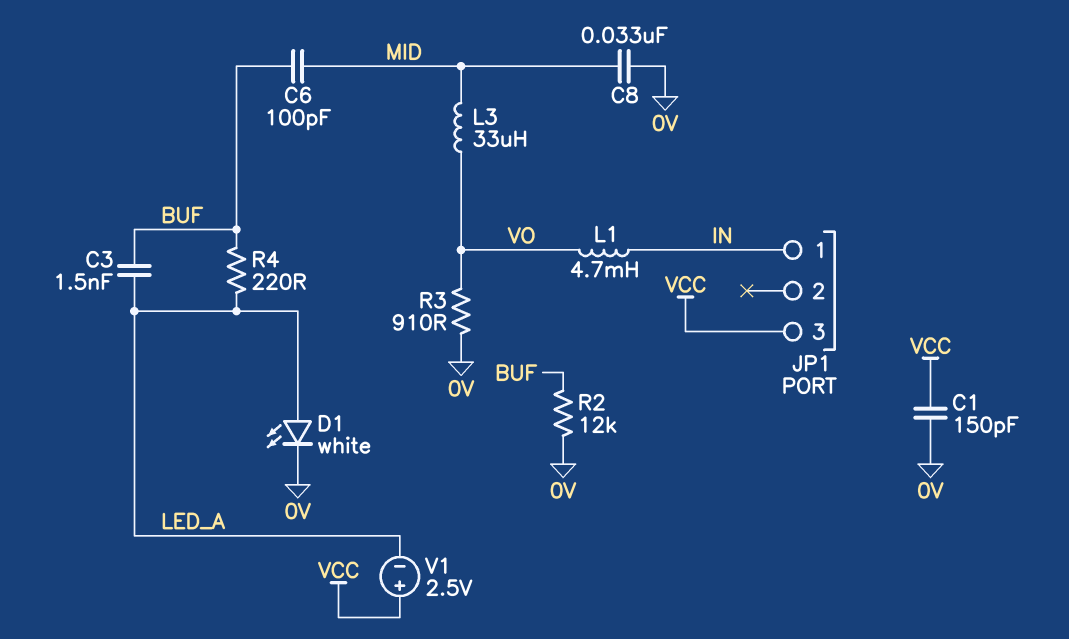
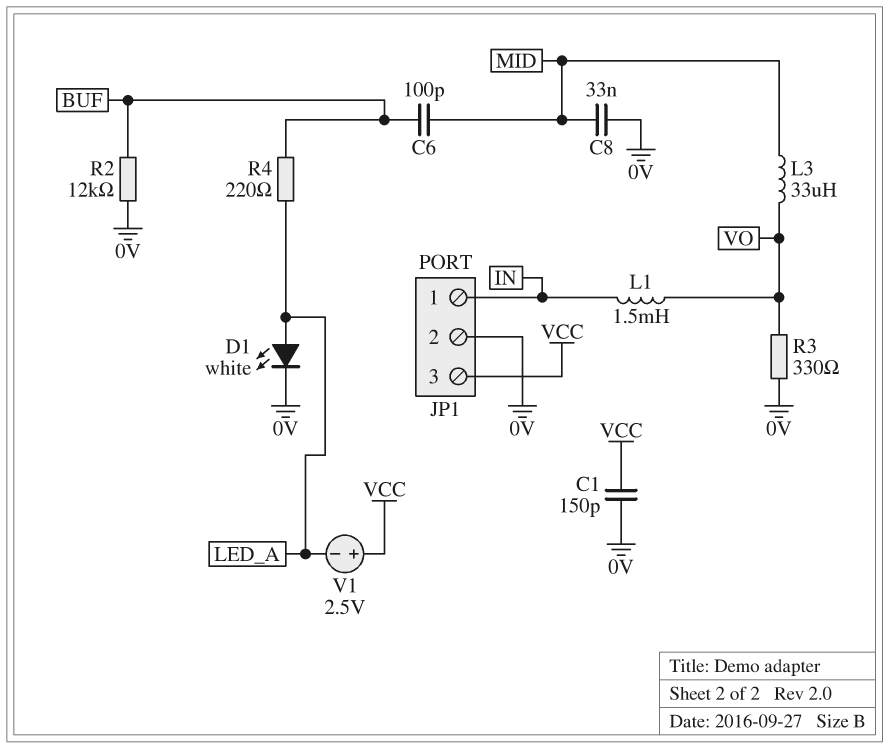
C3: 1.5nF (BUF, LED_A) -> none
JP1 pin 2: none -> 0V
L1: 4.7mH (IN, VO) -> 1.5mH (IN, VO)
R3: 910 (0V, VO) -> 330 (0V, VO)

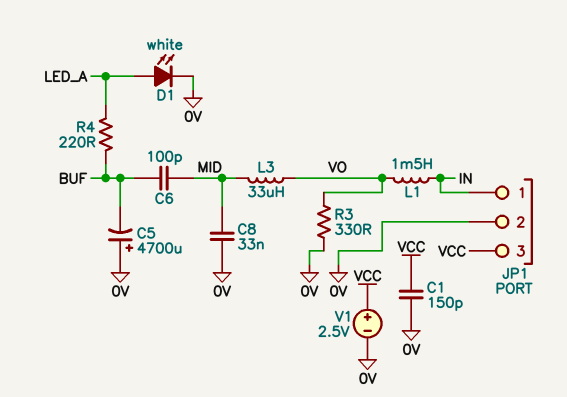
C5: none -> 4700uF (plus 0V, minus BUF)
R2: 12k (0V, BUF) -> none
V1: 2.5V (plus VCC, minus LED_A) -> 2.5V (plus VCC, minus 0V)

